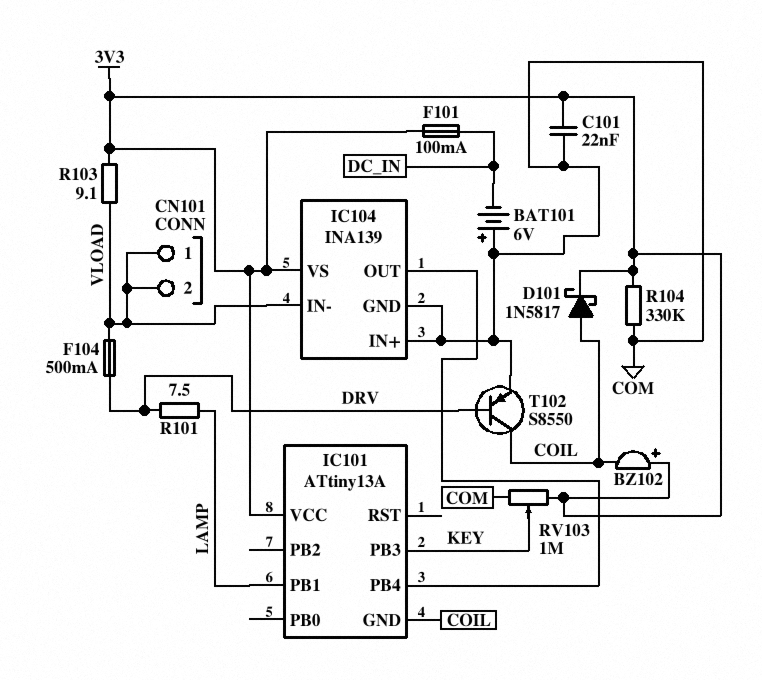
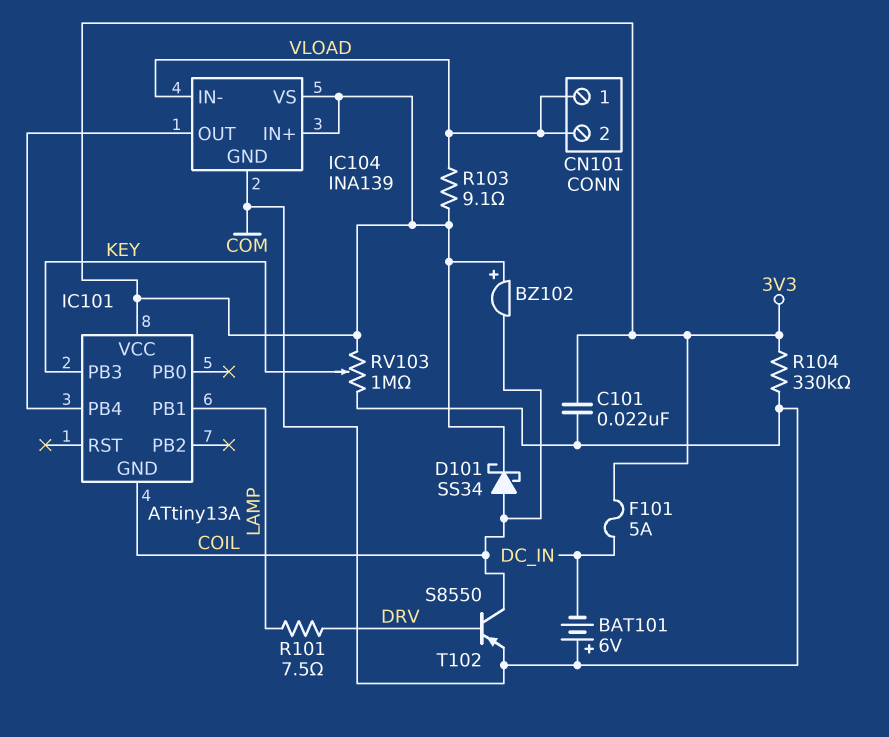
D101: schottky 1N5817 (A COIL, K 3V3) -> schottky SS34 (A COIL, K 3V3)
F101: 100mA (3V3, DC_IN) -> 5A (3V3, DC_IN)
F104: 500mA (DRV, VLOAD) -> none
IC104 pin IN+: COM -> 3V3

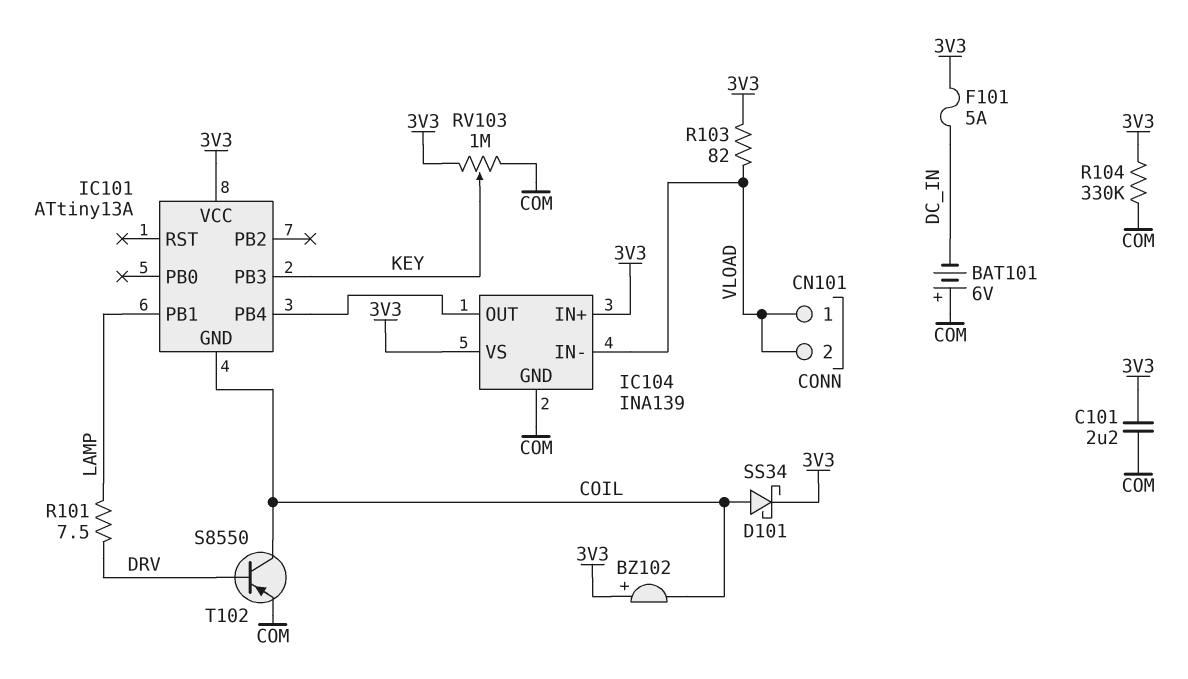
C101: 22nF (3V3, COM) -> 2.2uF (3V3, COM)
R103: 9.1 (3V3, VLOAD) -> 82 (3V3, VLOAD)

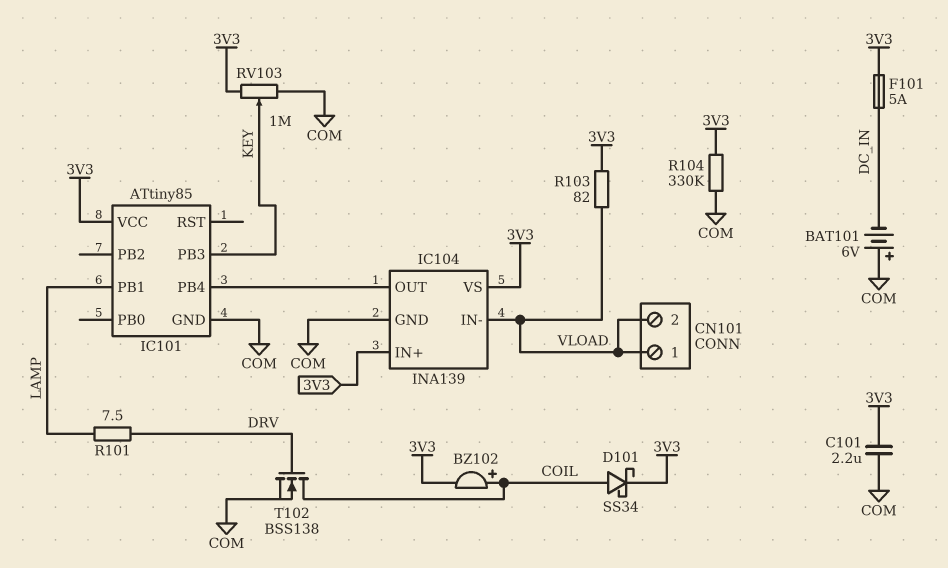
BZ102: buzzer (plus 3V3, minus COIL) -> buzzer (plus COIL, minus 3V3)
IC101: ATtiny13A -> ATtiny85
IC101 pin GND: COIL -> COM
T102: PNP S8550 (B DRV, C COIL, E COM) -> NMOS BSS138 (G DRV, D COIL, S COM)

